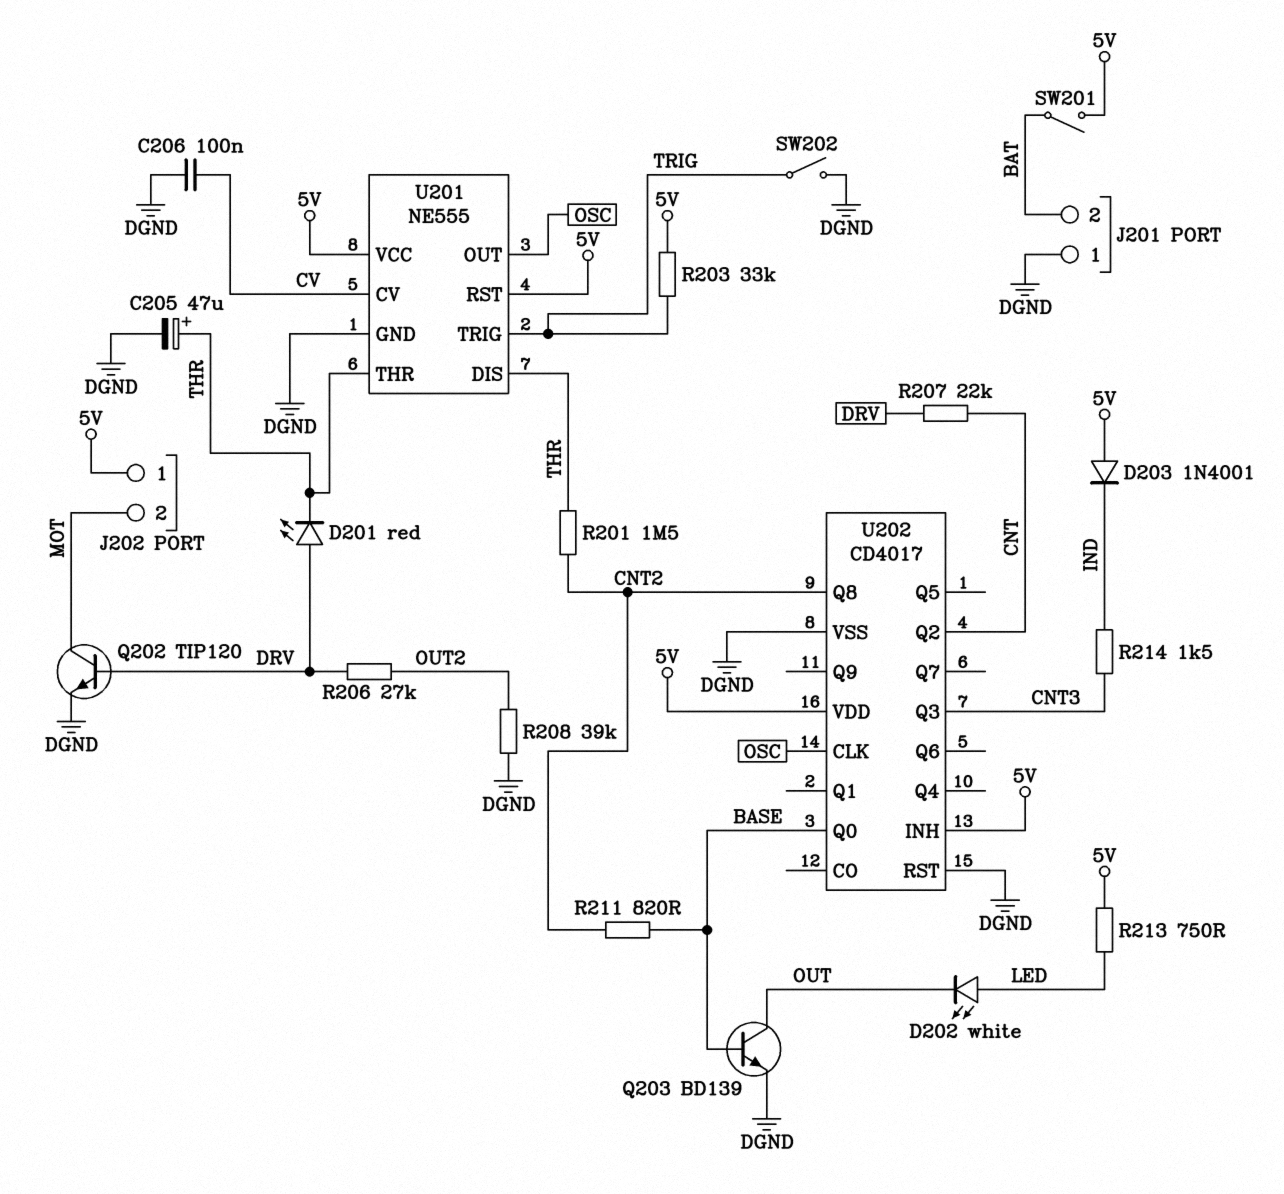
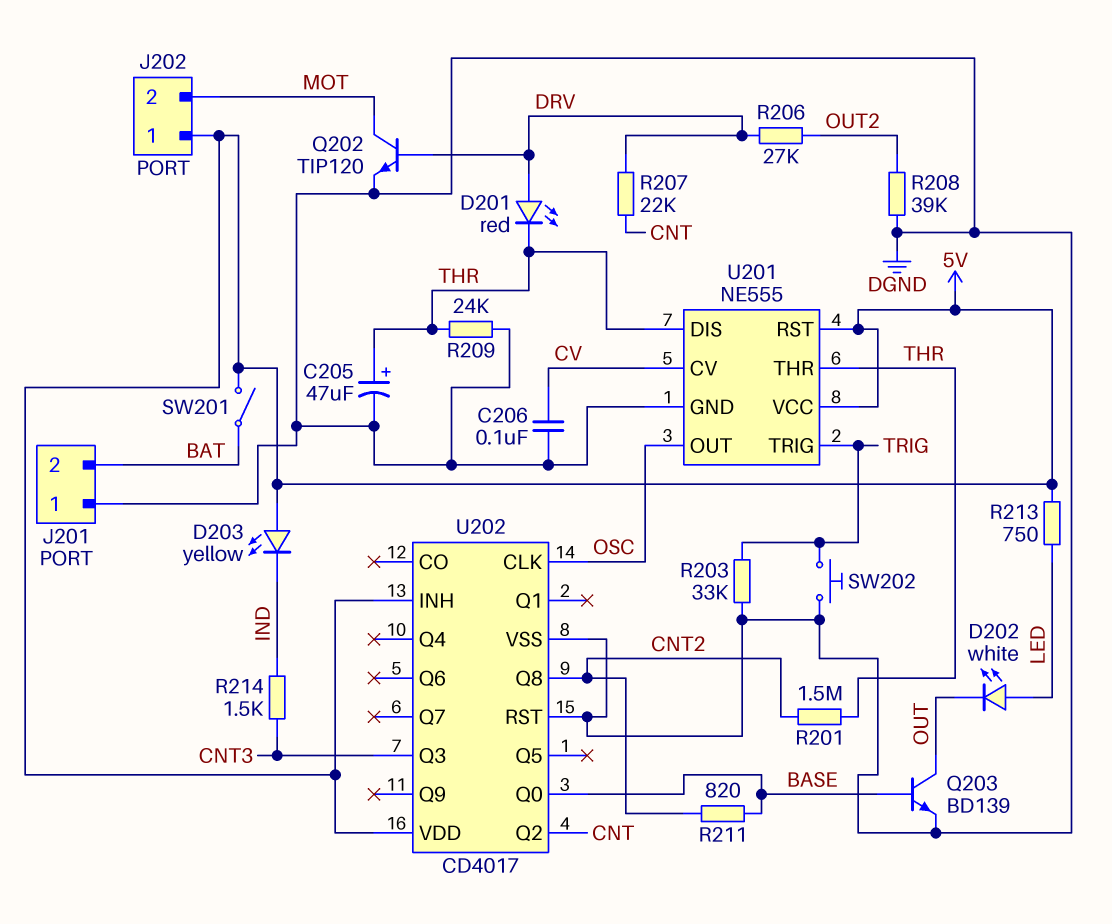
D203: diode 1N4001 (A 5V, K IND) -> LED yellow (A 5V, K IND)
R203: 33k (5V, TRIG) -> 33k (DGND, TRIG)
R209: none -> 24k (DGND, THR)
SW202: switch (DGND, TRIG) -> button (DGND, TRIG)

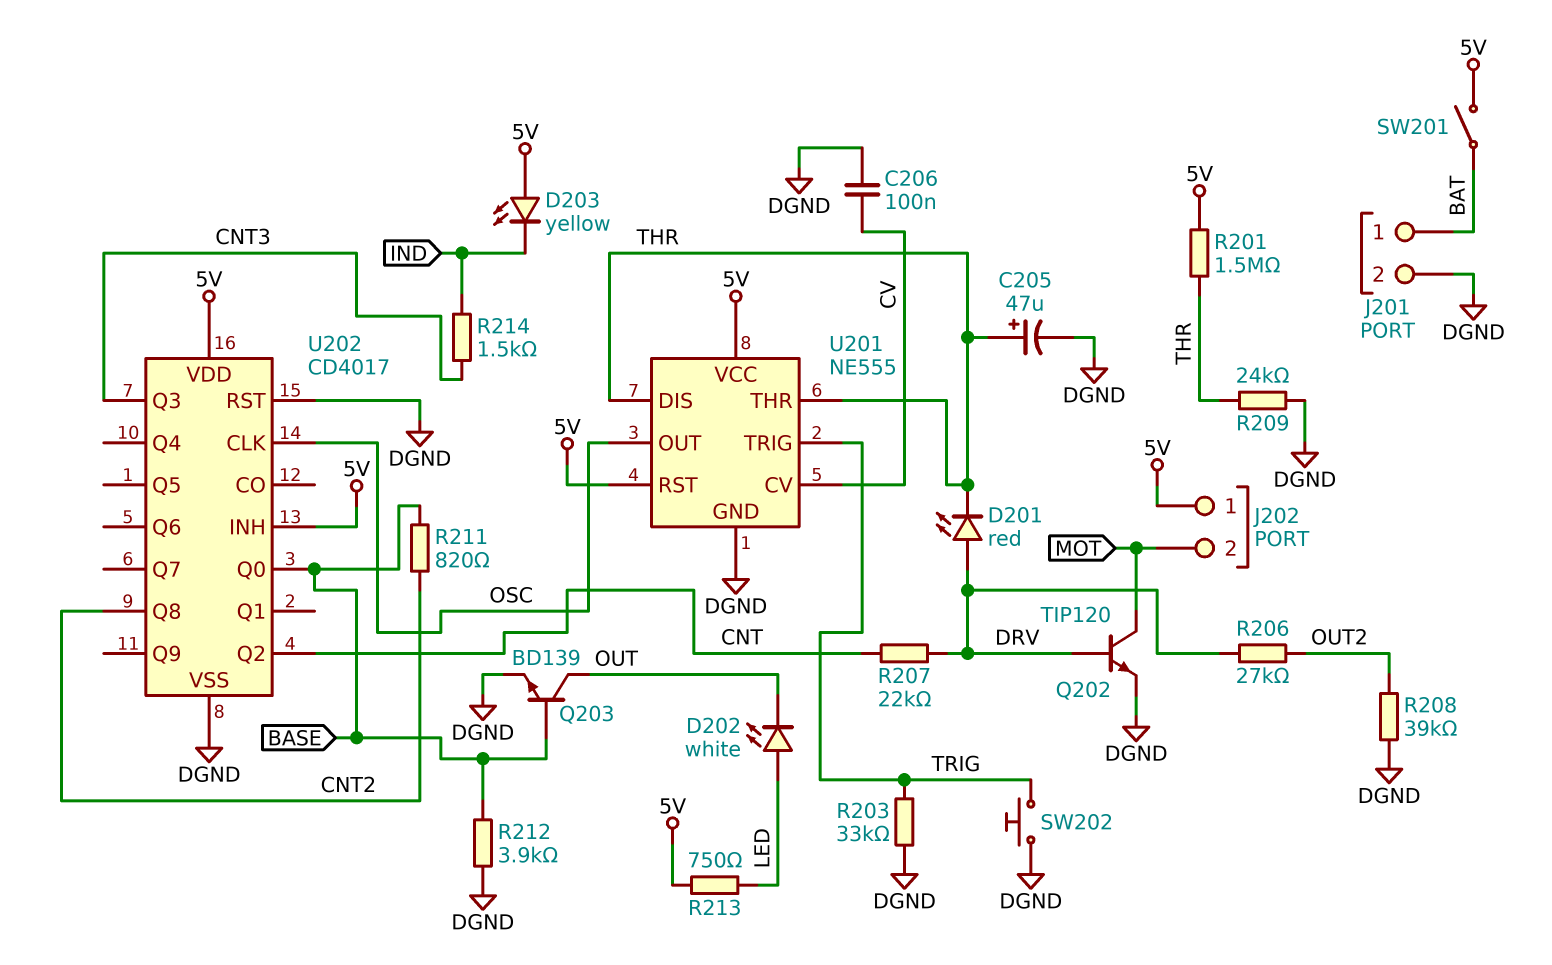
J201 pin 1: DGND -> BAT
J201 pin 2: BAT -> DGND
R201: 1.5M (CNT2, THR) -> 1.5M (5V, THR)
R212: none -> 3.9k (BASE, DGND)

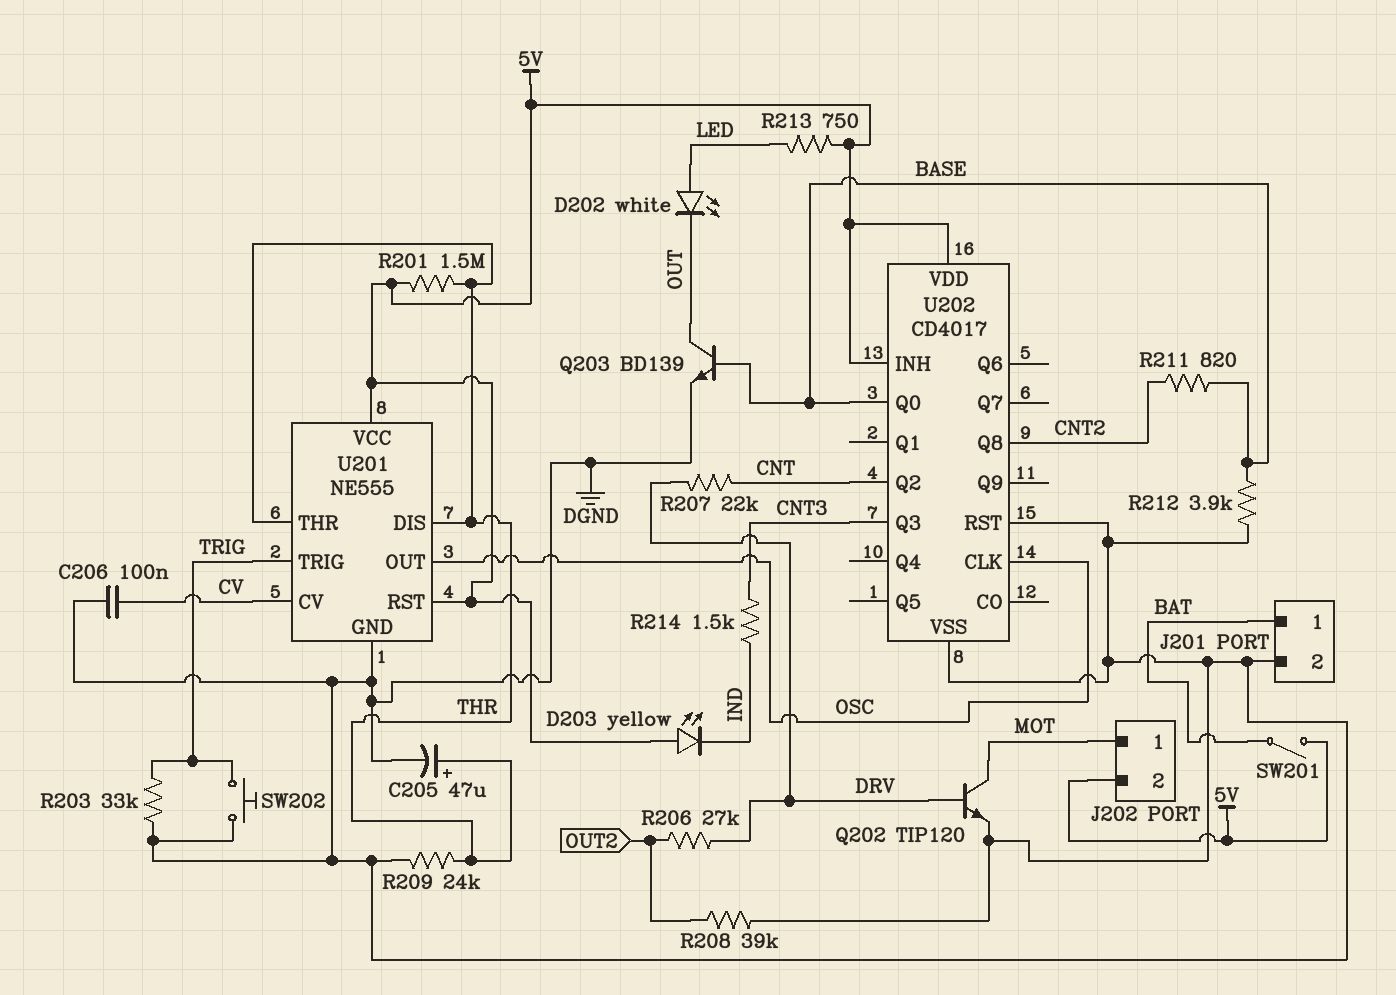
D201: LED red (A DRV, K THR) -> none
J202 pin 1: 5V -> MOT
J202 pin 2: MOT -> 5V

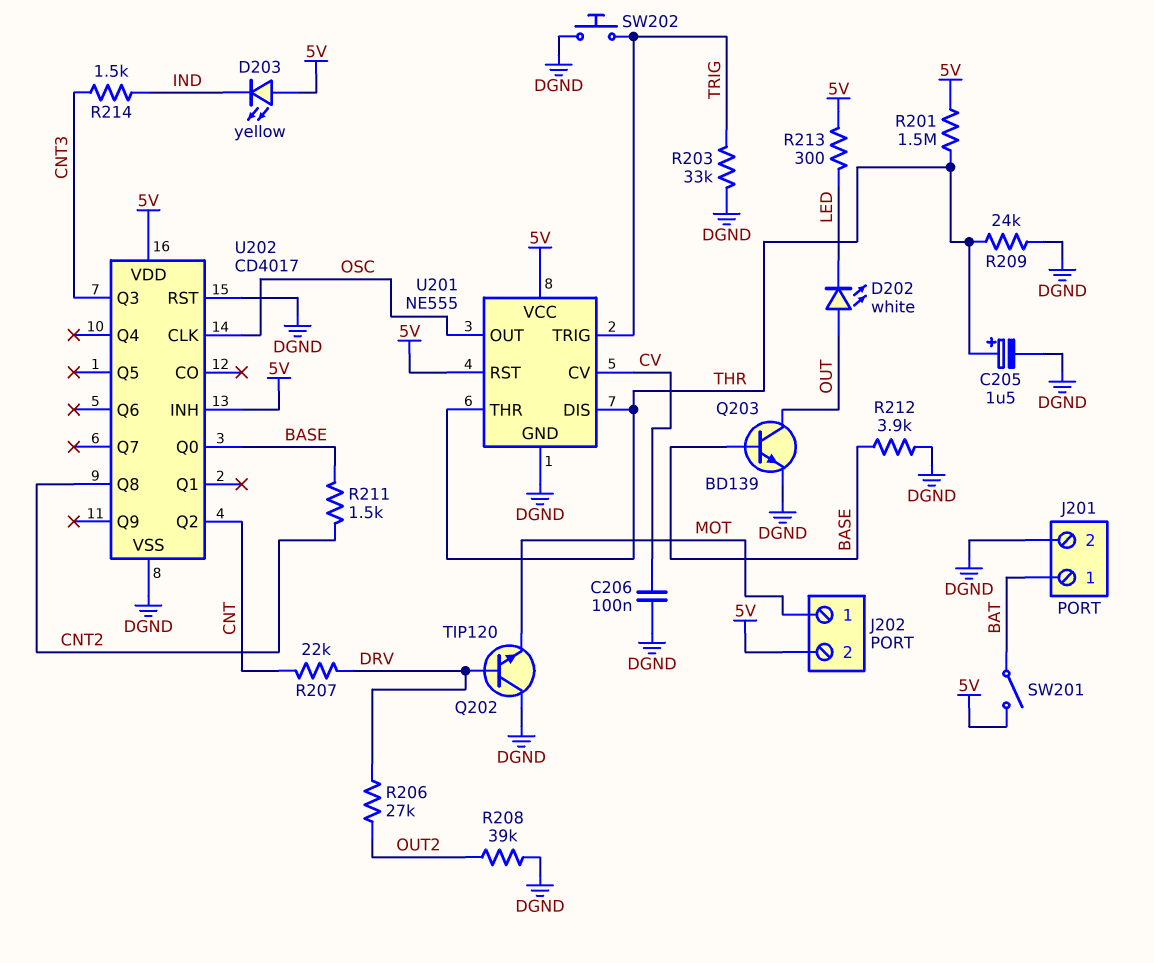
C205: 47uF (plus THR, minus DGND) -> 1.5uF (plus THR, minus DGND)
D202: LED white (A LED, K OUT) -> LED white (A OUT, K LED)
Q202: NPN TIP120 (B DRV, C MOT, E DGND) -> NPN TIP120 (B DRV, C DGND, E MOT)
R211: 820 (BASE, CNT2) -> 1.5k (BASE, CNT2)
R213: 750 (5V, LED) -> 300 (5V, LED)

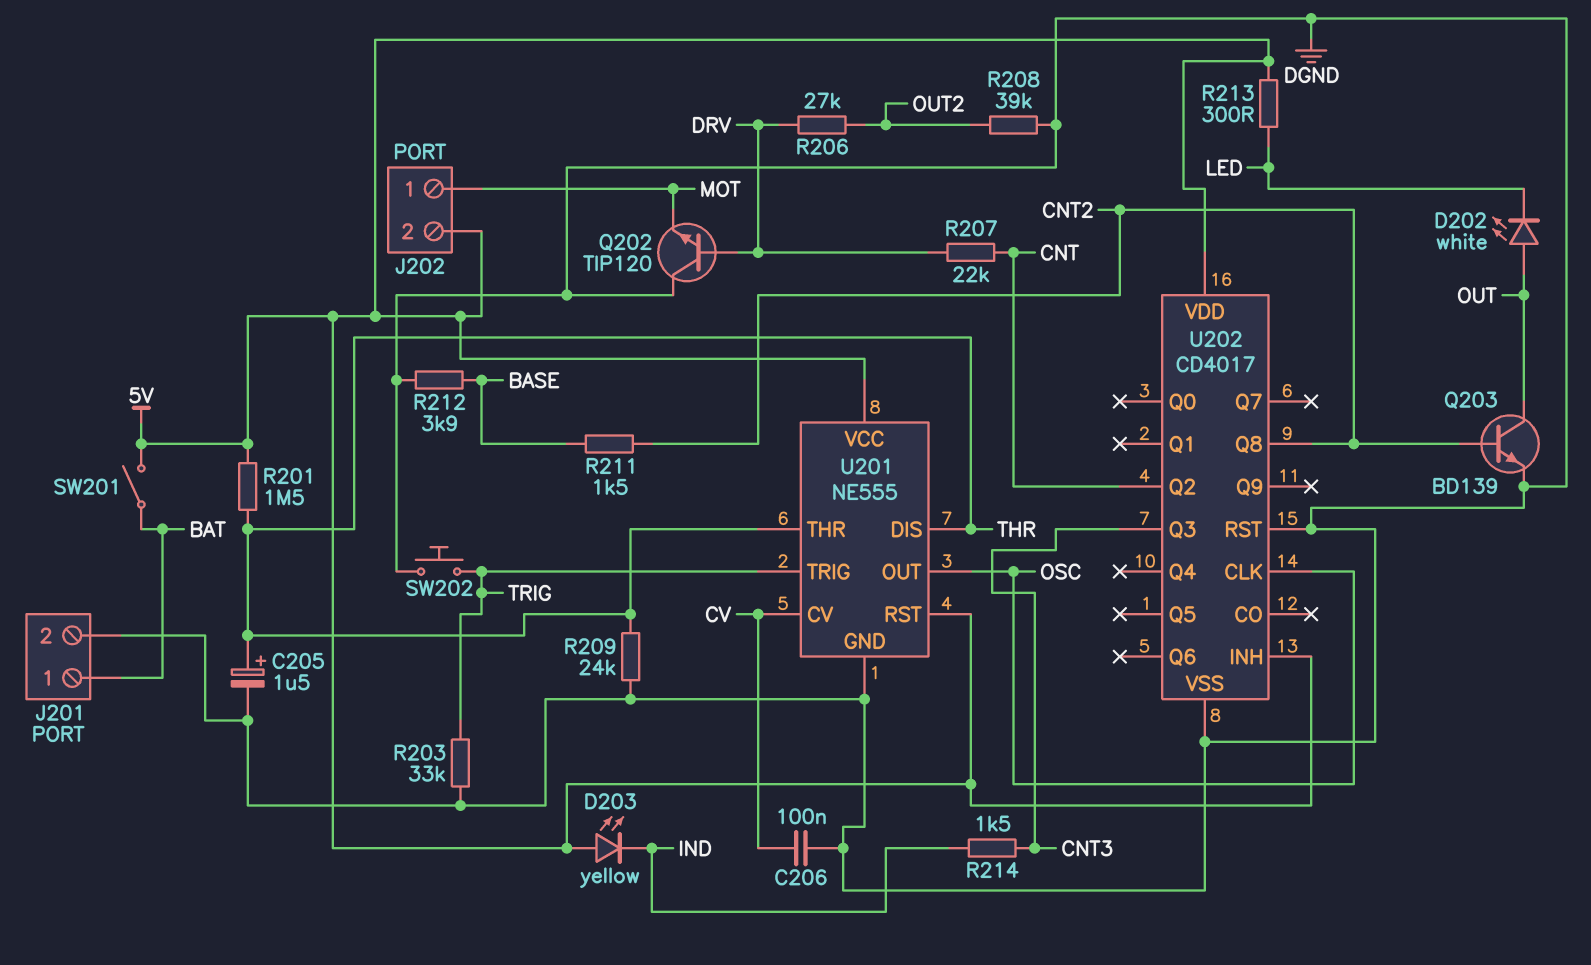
Q203: NPN BD139 (B BASE, C OUT, E DGND) -> NPN BD139 (B CNT2, C OUT, E DGND)
U202 pin Q0: BASE -> none

